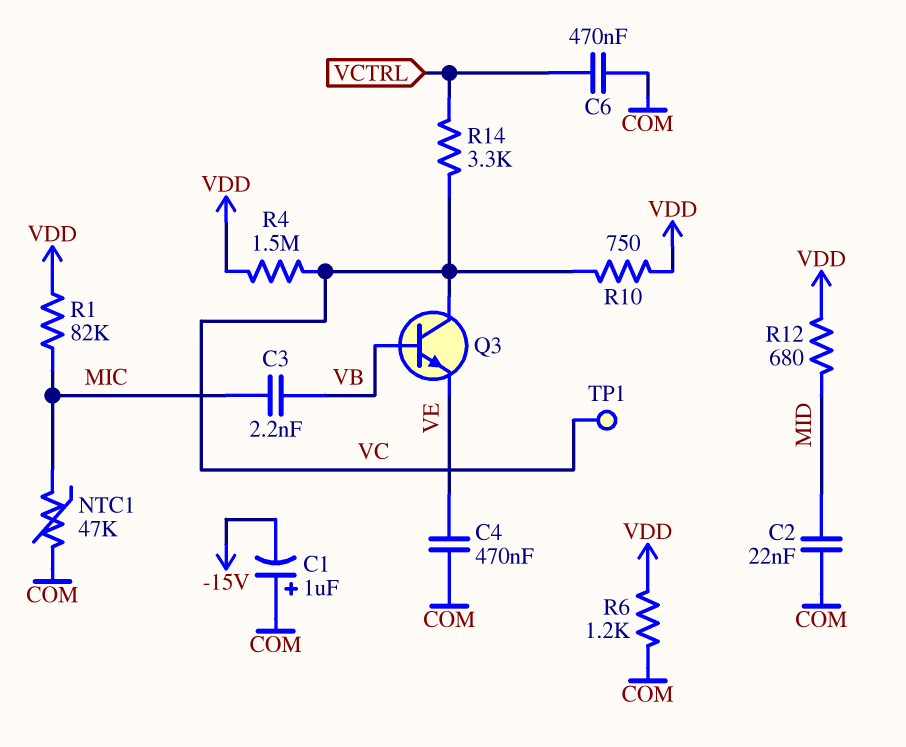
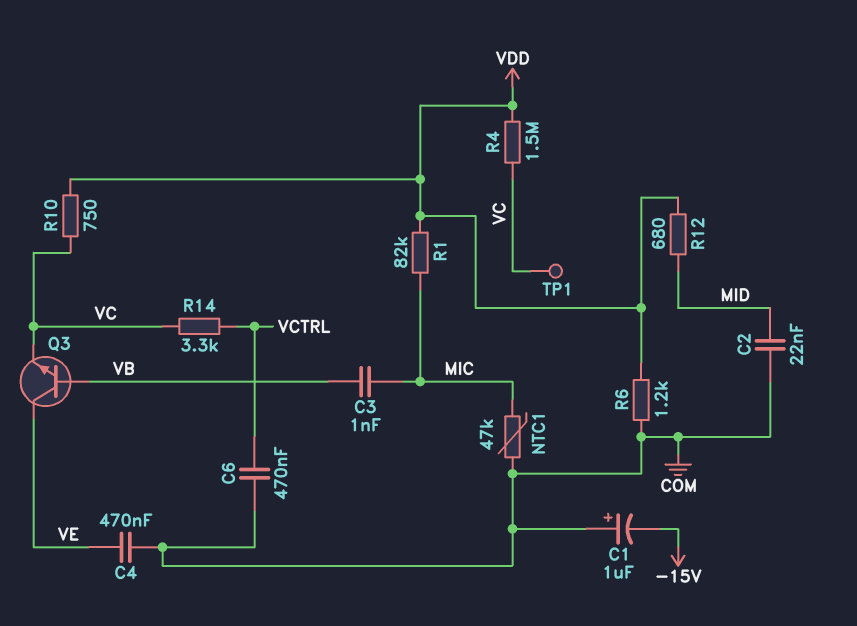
C3: 2.2nF (MIC, VB) -> 1nF (MIC, VB)
Q3: NPN (B VB, C VC, E VE) -> NPN (B VB, C VE, E VC)

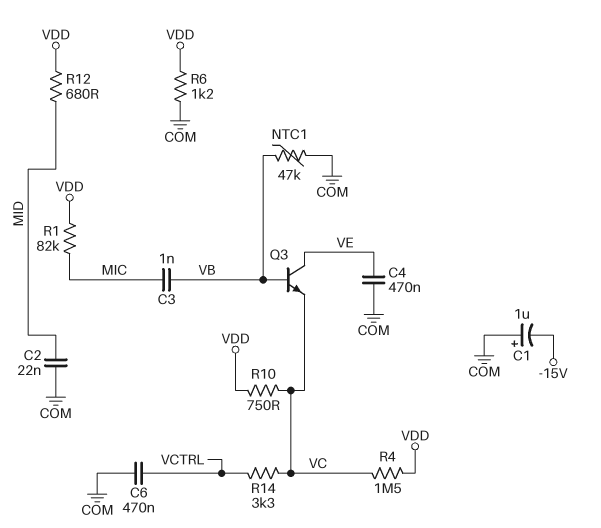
NTC1: 47k (COM, MIC) -> 47k (COM, VB)
TP1: test point (VC) -> none

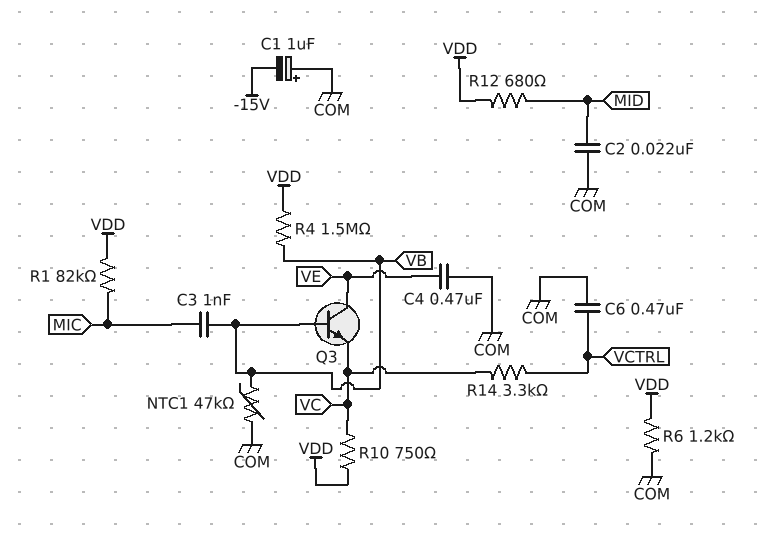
R4: 1.5M (VC, VDD) -> 1.5M (VB, VDD)

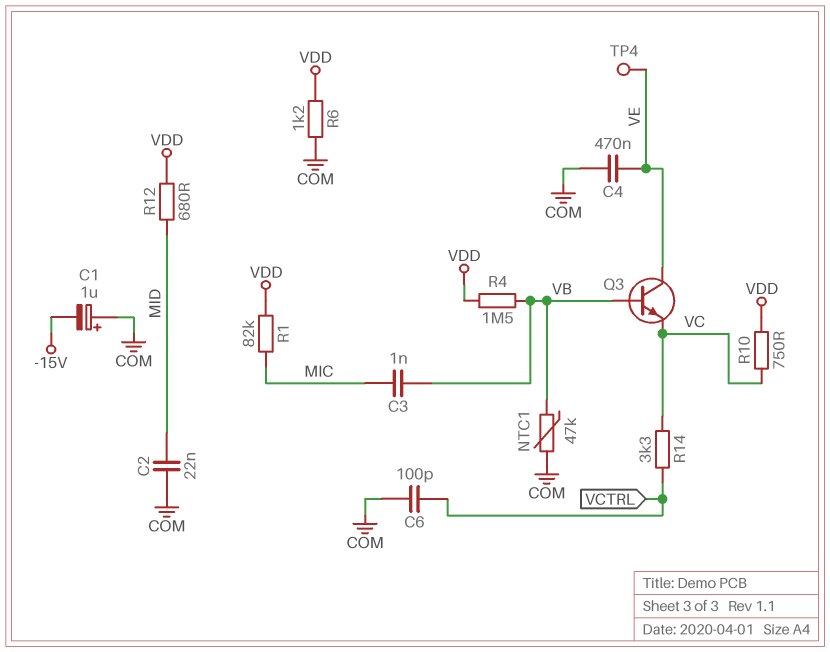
C6: 470nF (COM, VCTRL) -> 100pF (COM, VCTRL)
TP4: none -> test point (VE)

